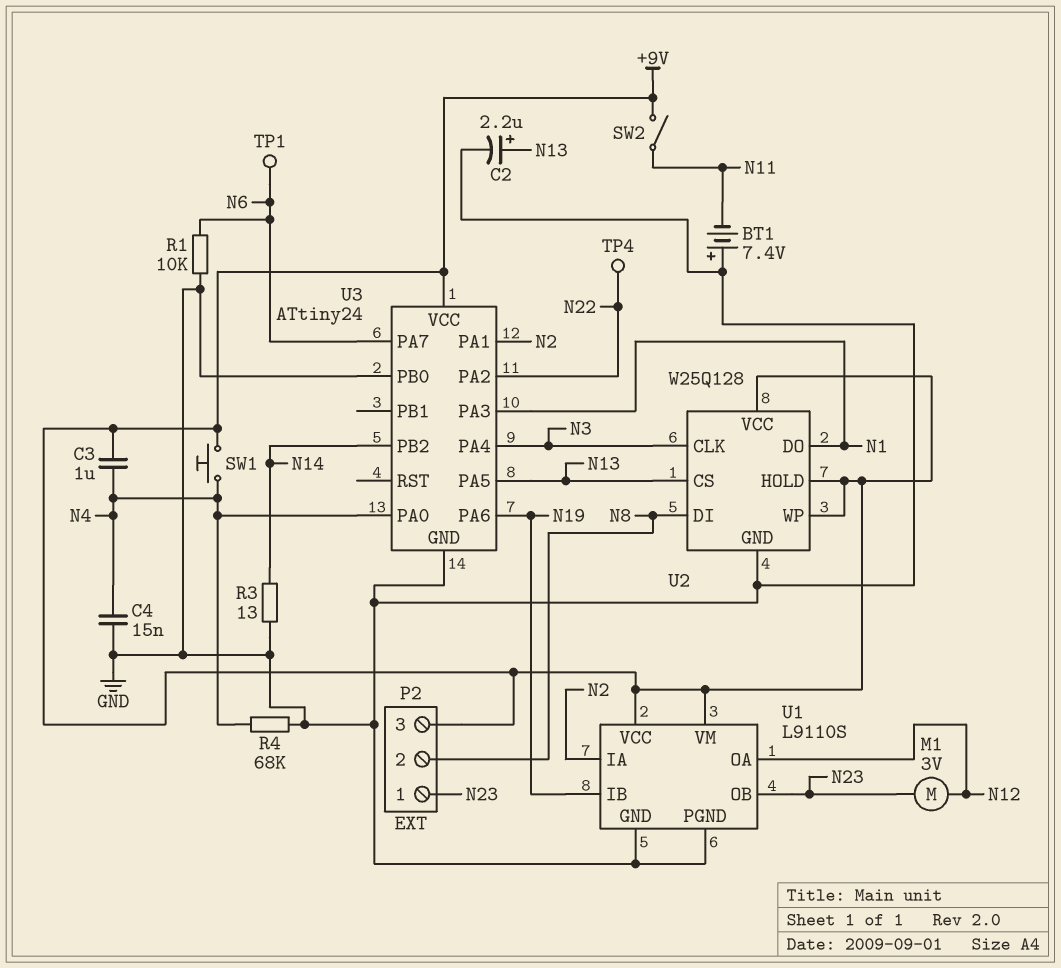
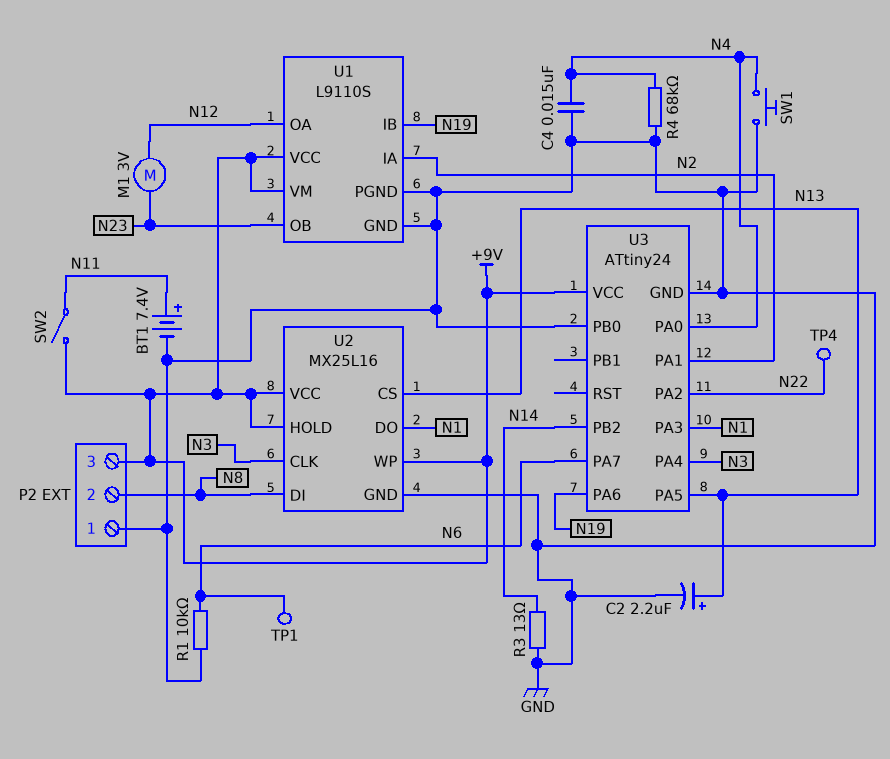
BT1: 7.4V (plus GND, minus N11) -> 7.4V (plus N11, minus GND)
C3: 1uF (+9V, N4) -> none
P2 pin 1: N23 -> GND
SW1: button (+9V, N4) -> button (GND, N4)
U2: W25Q128 -> MX25L16

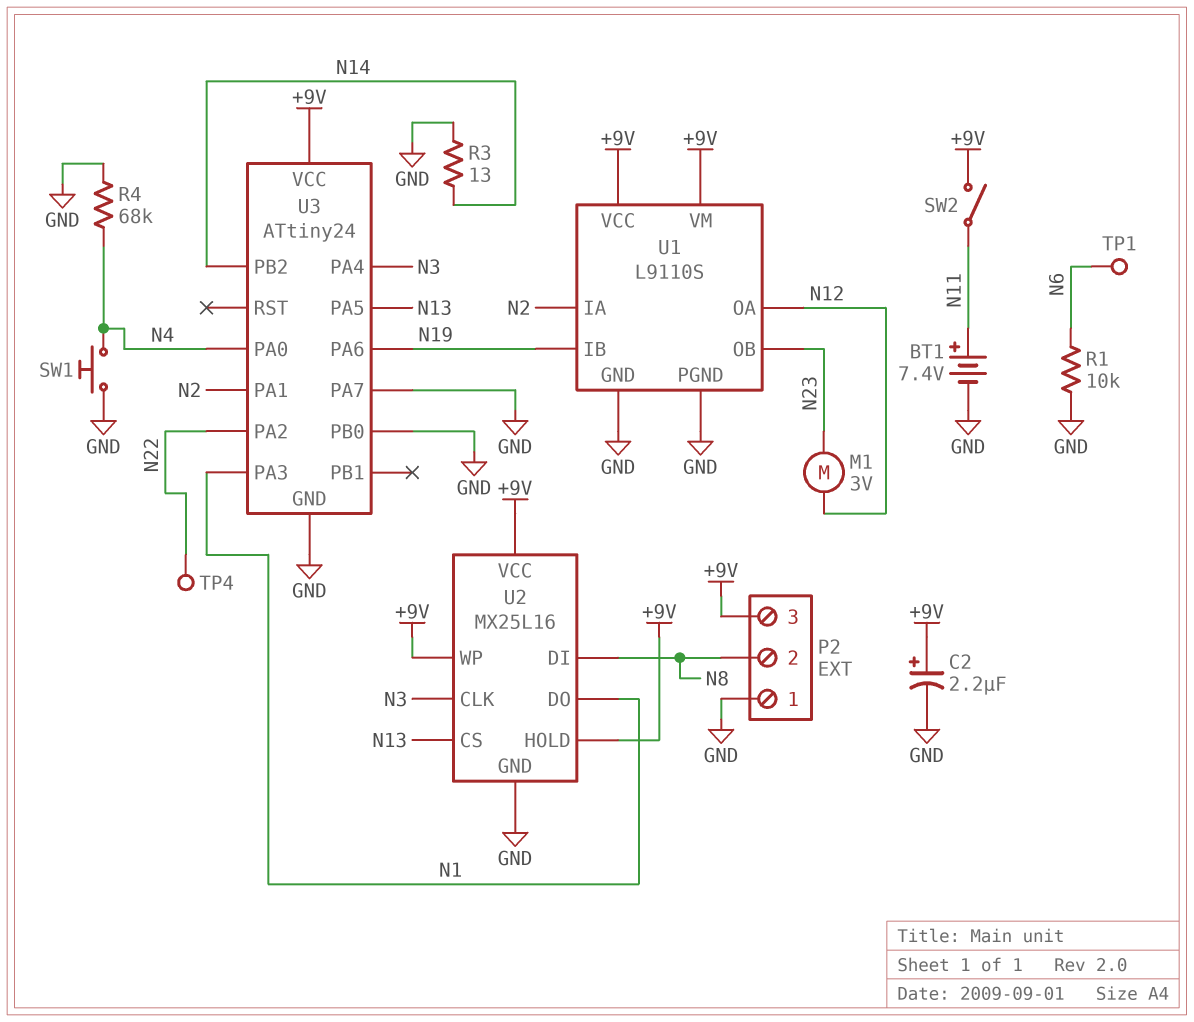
C2: 2.2uF (plus N13, minus GND) -> 2.2uF (plus +9V, minus GND)
C4: 15nF (GND, N4) -> none
U3 pin PA7: N6 -> GND

